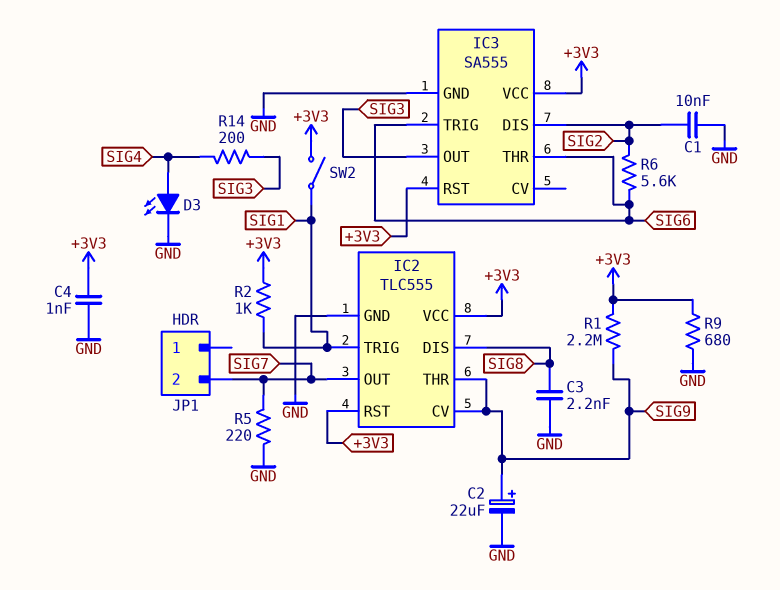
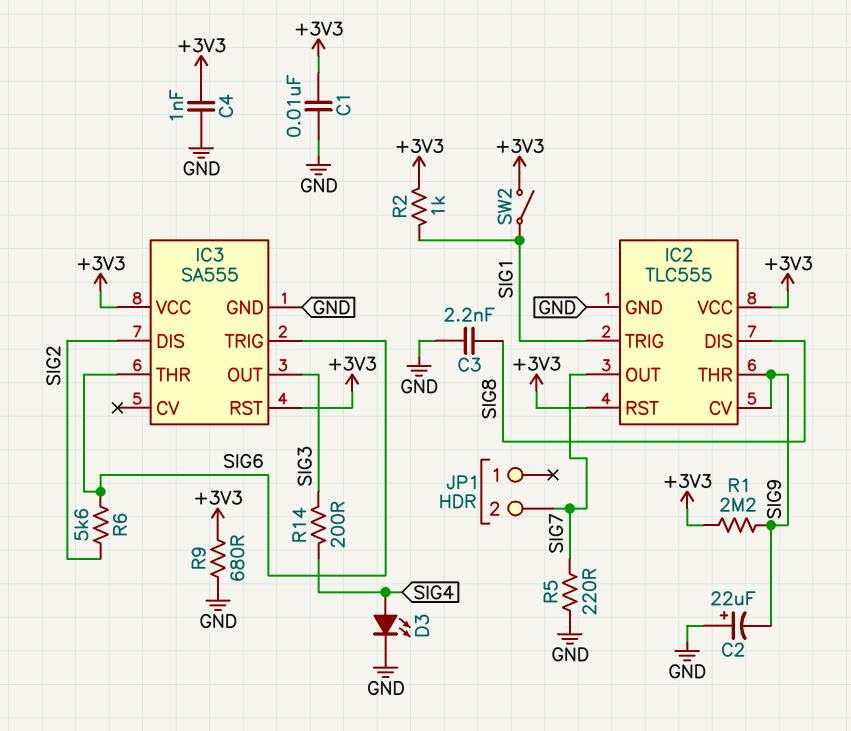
C1: 10nF (GND, SIG2) -> 10nF (+3V3, GND)
C2: 22uF (plus SIG9, minus GND) -> 22uF (plus GND, minus SIG9)

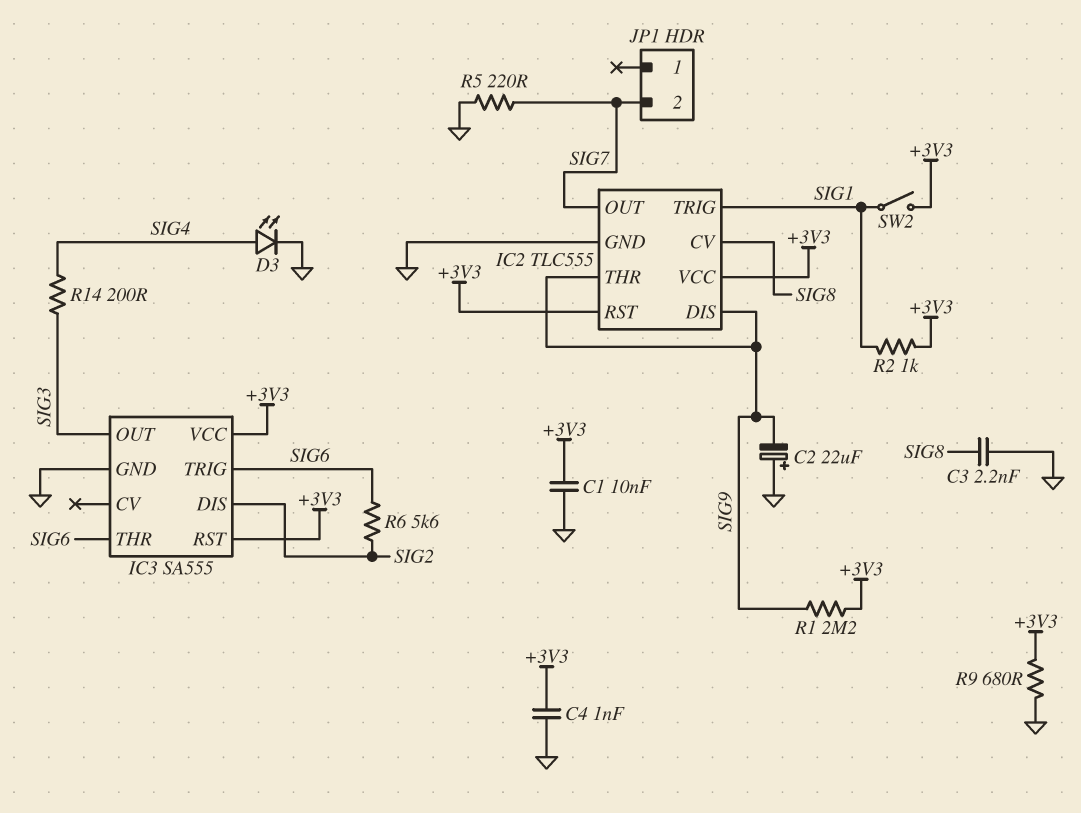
IC2 pin CV: SIG9 -> SIG8
IC2 pin DIS: SIG8 -> SIG9

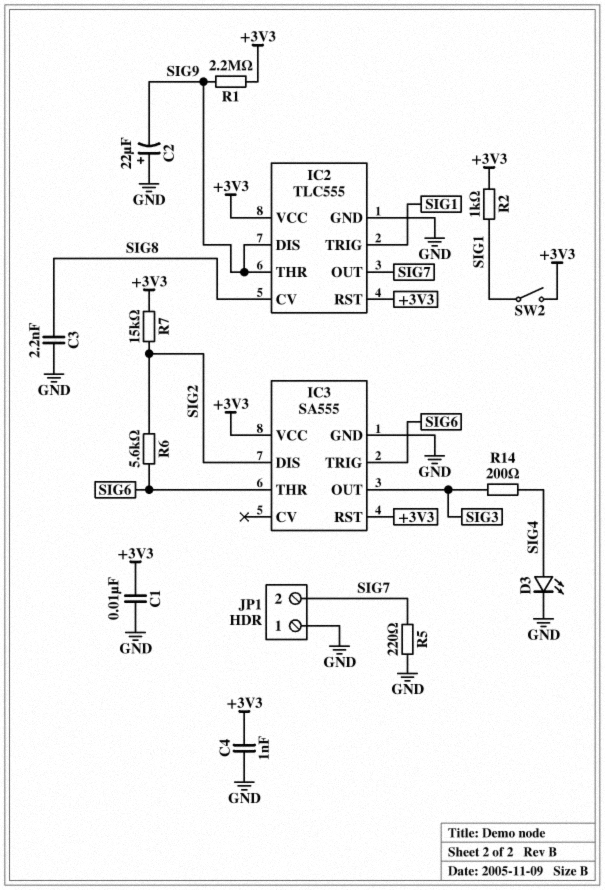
JP1 pin 1: none -> GND
R7: none -> 15k (+3V3, SIG2)
R9: 680 (+3V3, GND) -> none

